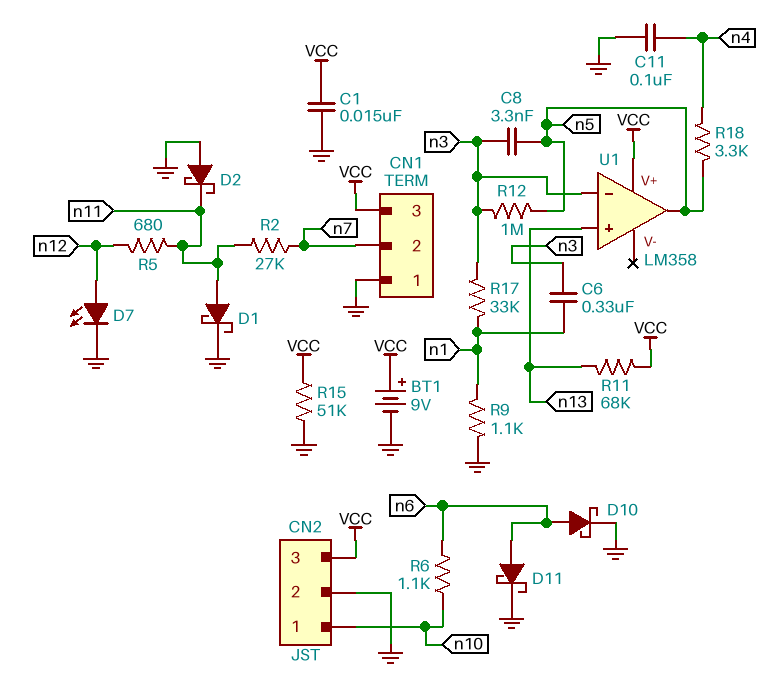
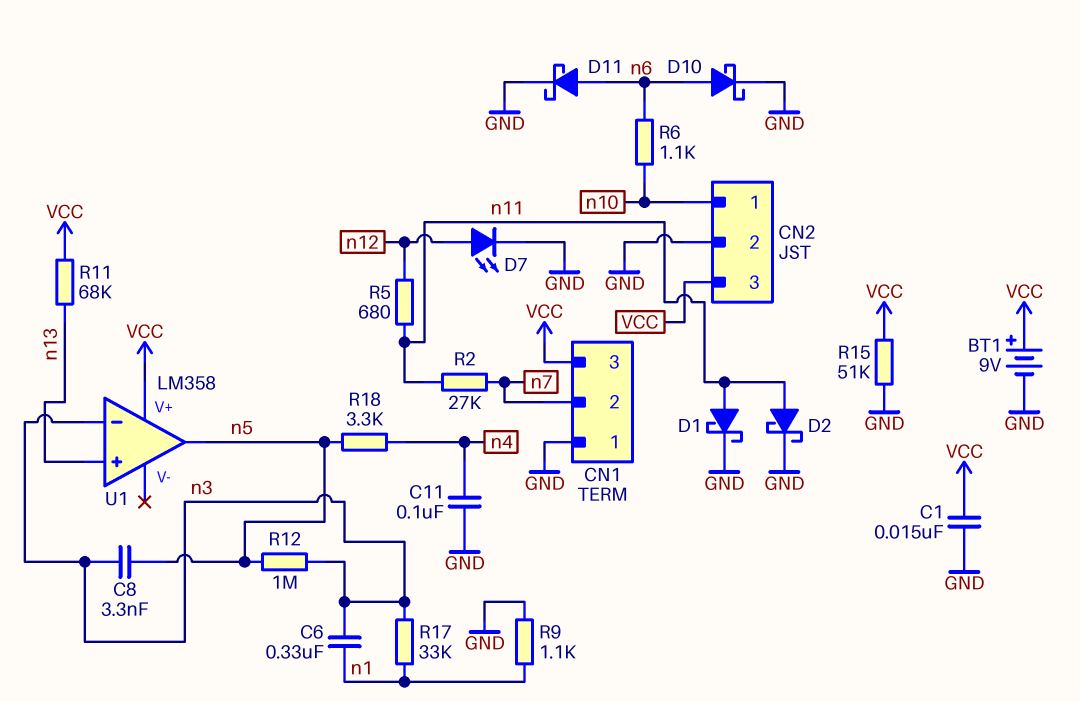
D2: schottky (A GND, K n11) -> schottky (A n11, K GND)

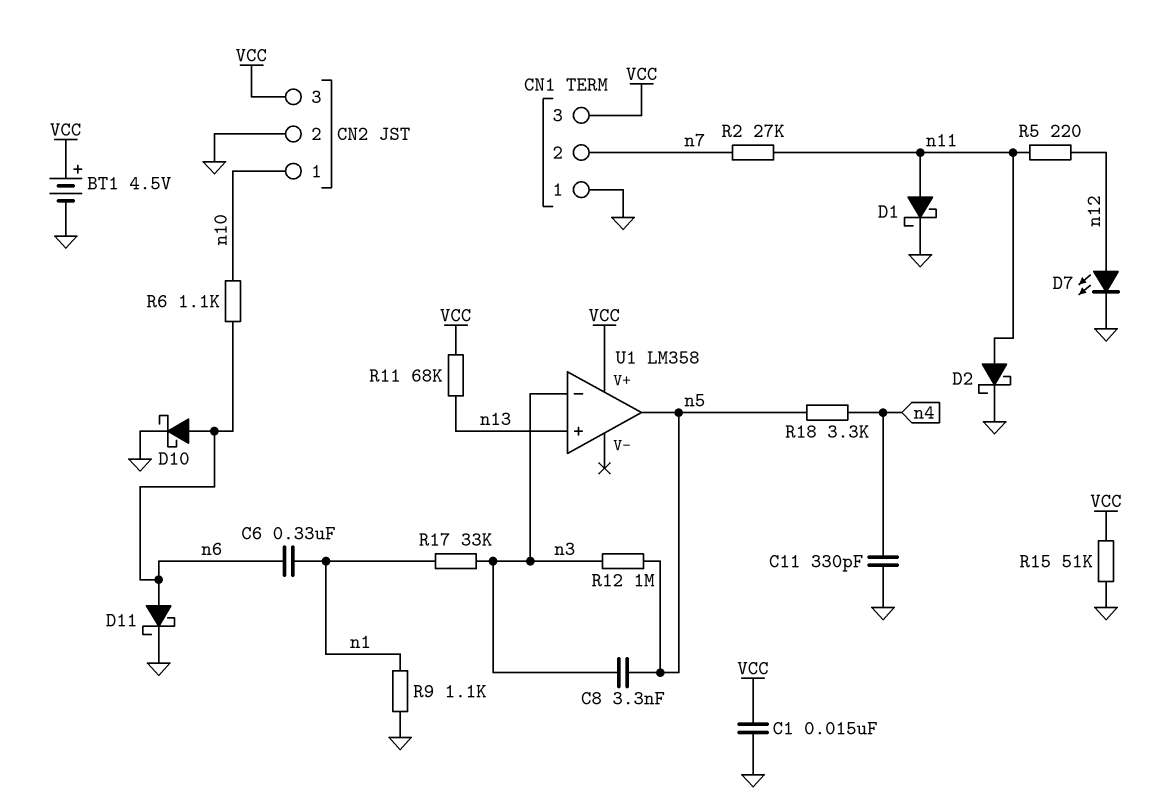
BT1: 9V (plus VCC, minus GND) -> 4.5V (plus VCC, minus GND)
C6: 330nF (n1, n3) -> 330nF (n1, n6)
C11: 100nF (GND, n4) -> 330pF (GND, n4)
R5: 680 (n11, n12) -> 220 (n11, n12)

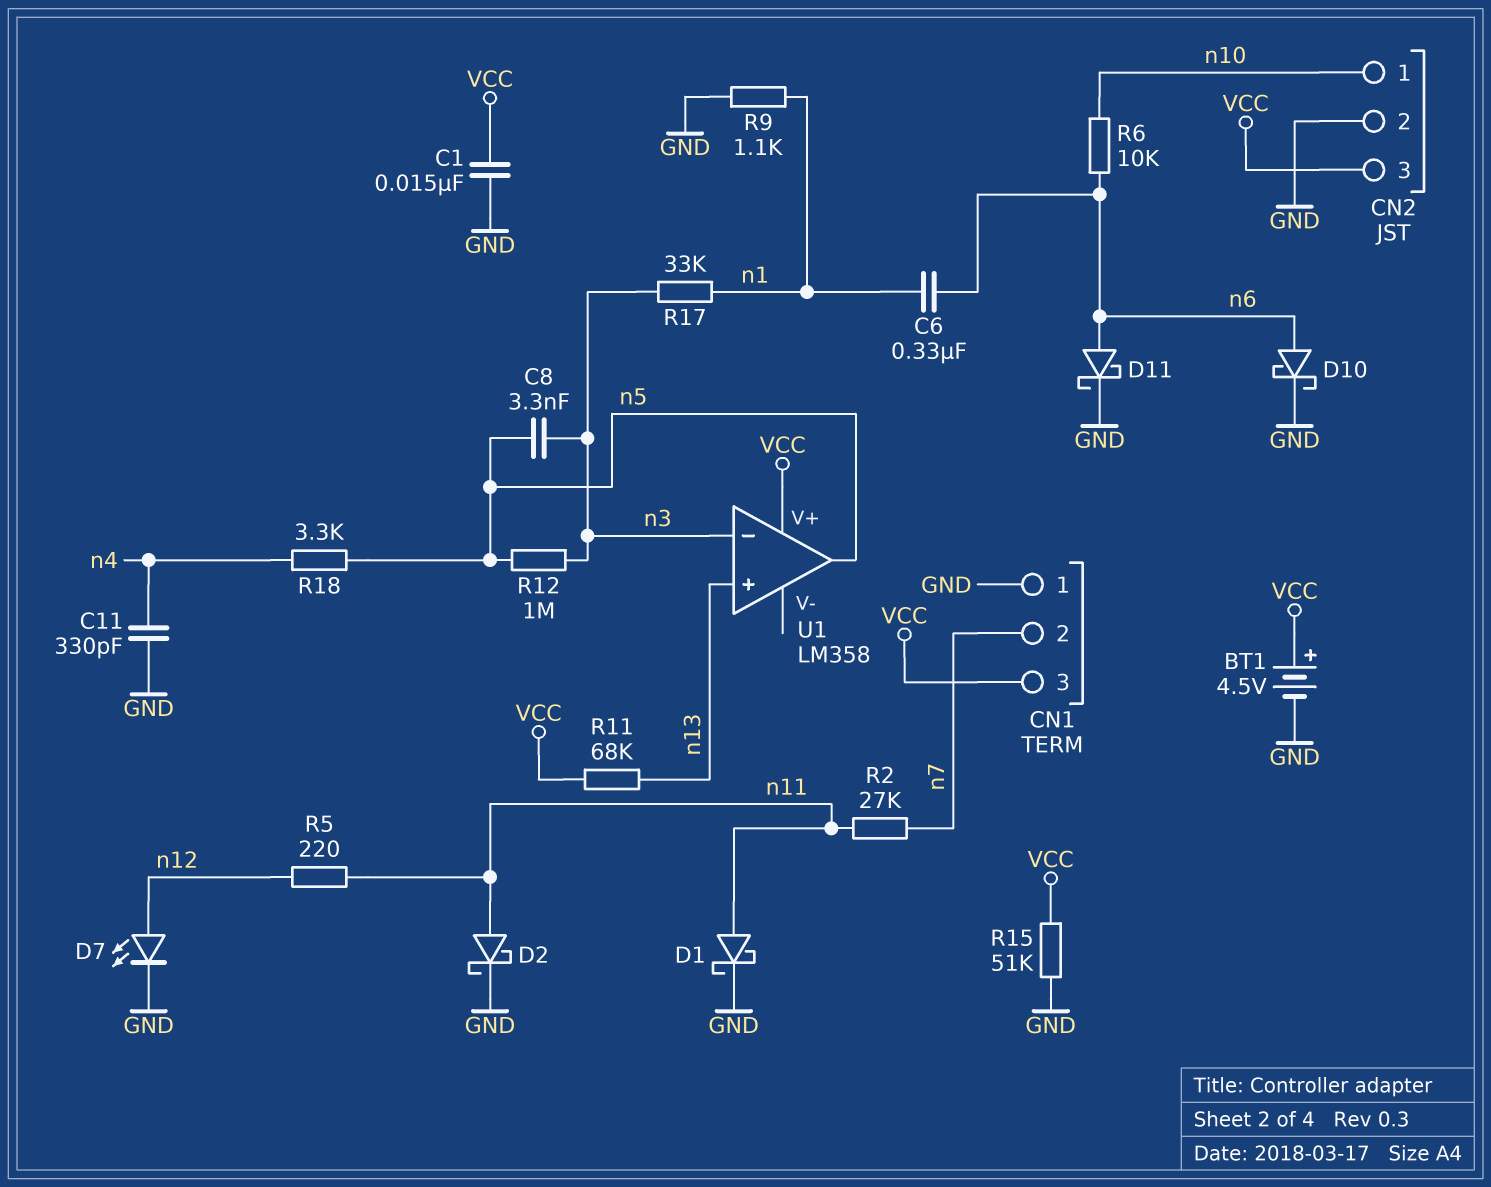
R6: 1.1k (n6, n10) -> 10k (n6, n10)

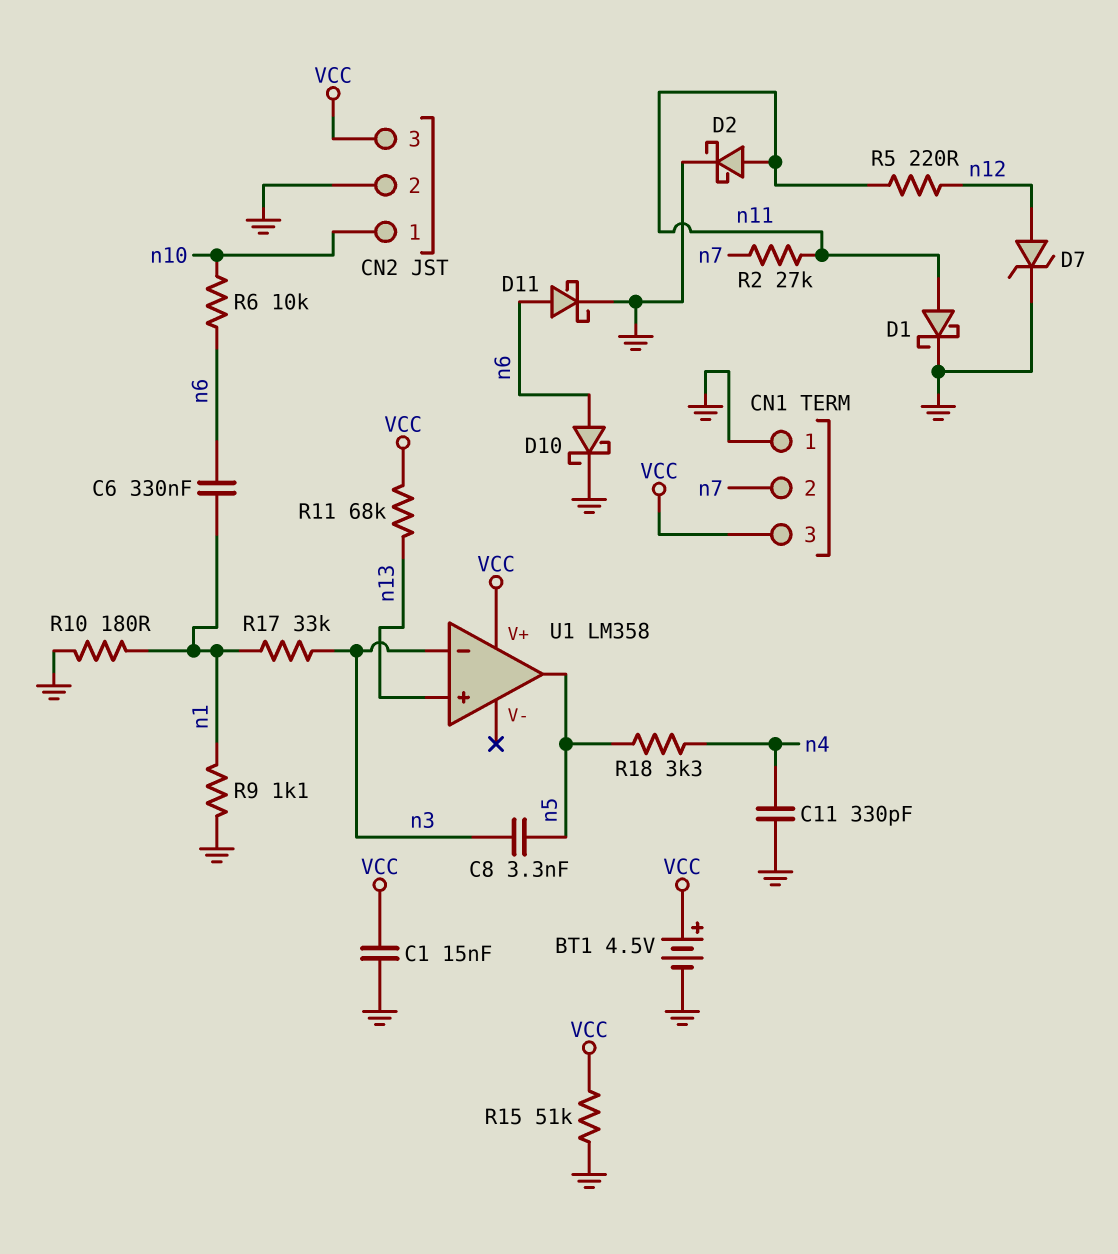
D7: LED (A n12, K GND) -> zener (A n12, K GND)
R10: none -> 180 (GND, n1)
R12: 1M (n3, n5) -> none

